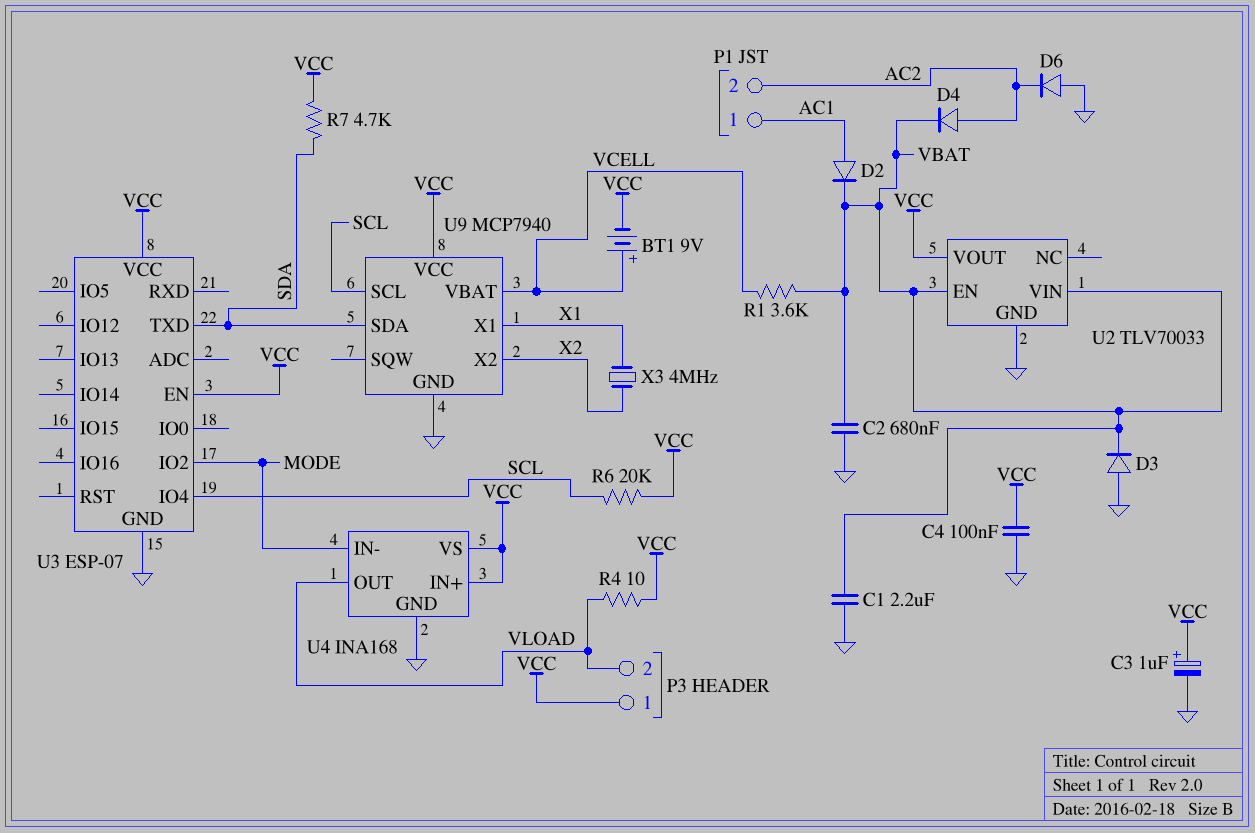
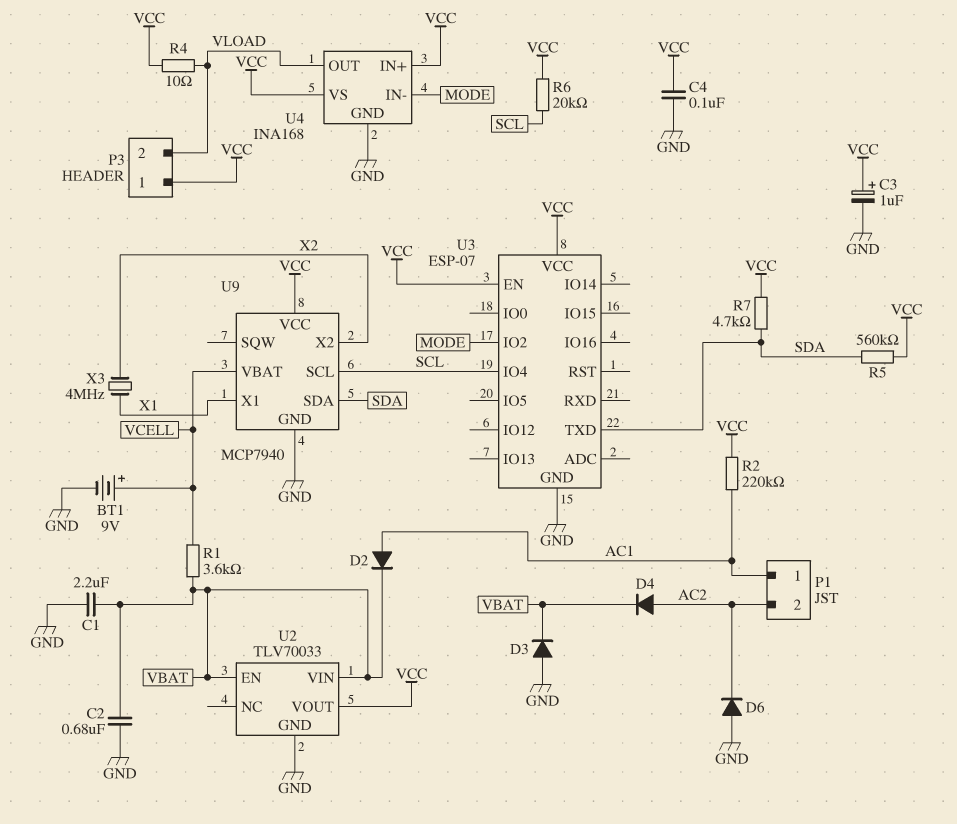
BT1: 9V (plus VCELL, minus VCC) -> 9V (plus VCELL, minus GND)
R2: none -> 220k (AC1, VCC)
R5: none -> 560k (SDA, VCC)

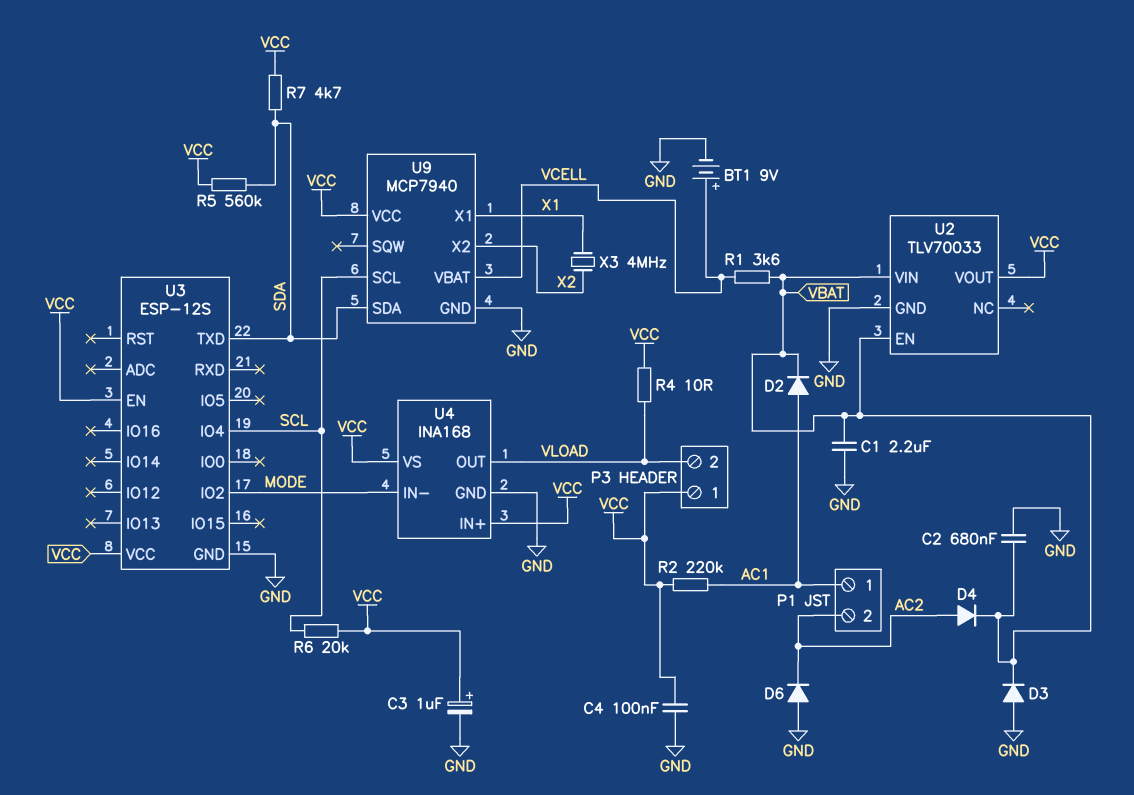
U3: ESP-07 -> ESP-12S

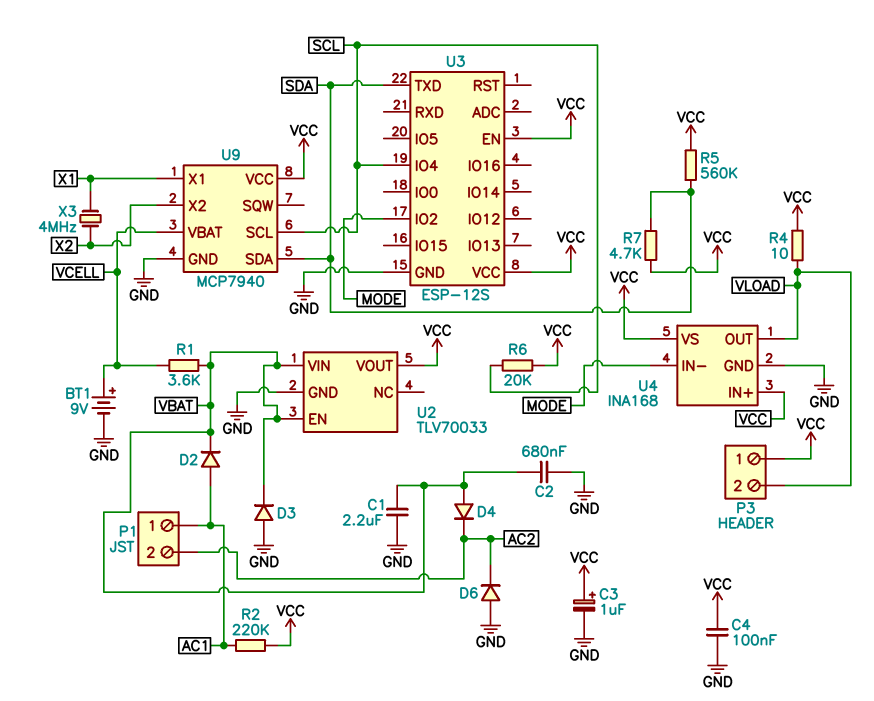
D4: diode (A AC2, K VBAT) -> diode (A VBAT, K AC2)

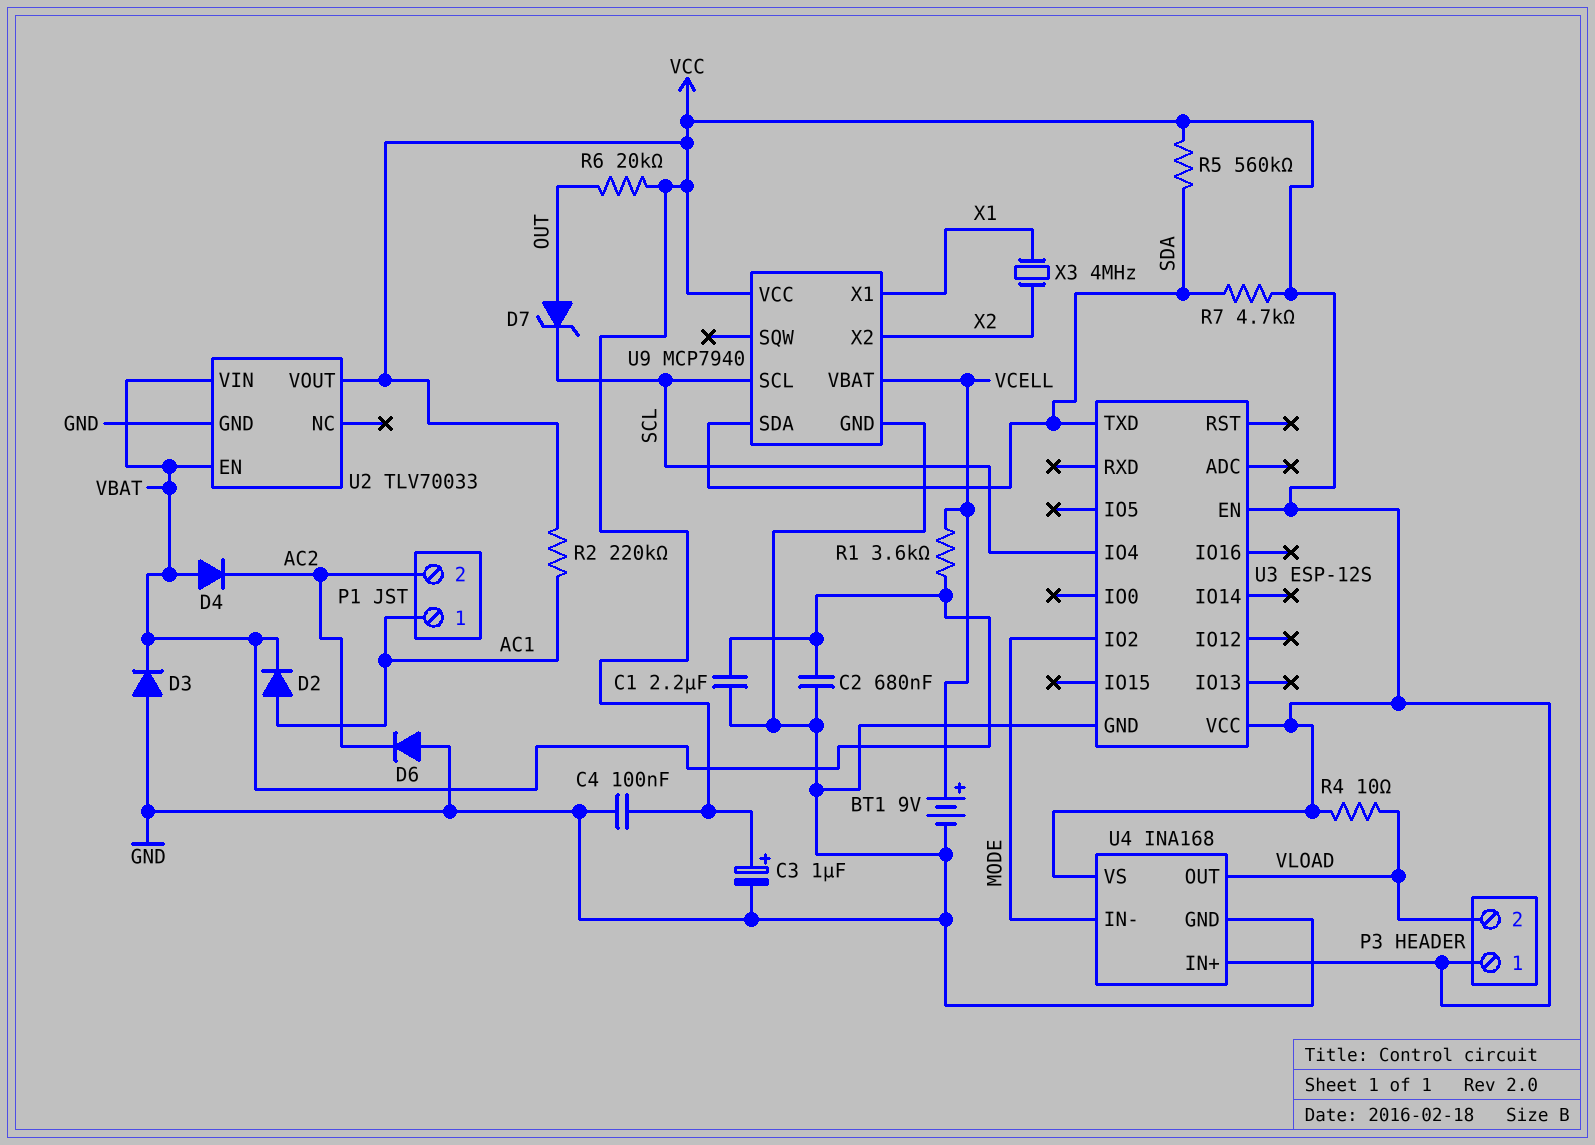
D7: none -> zener (A OUT, K SCL)
R6: 20k (SCL, VCC) -> 20k (OUT, VCC)

